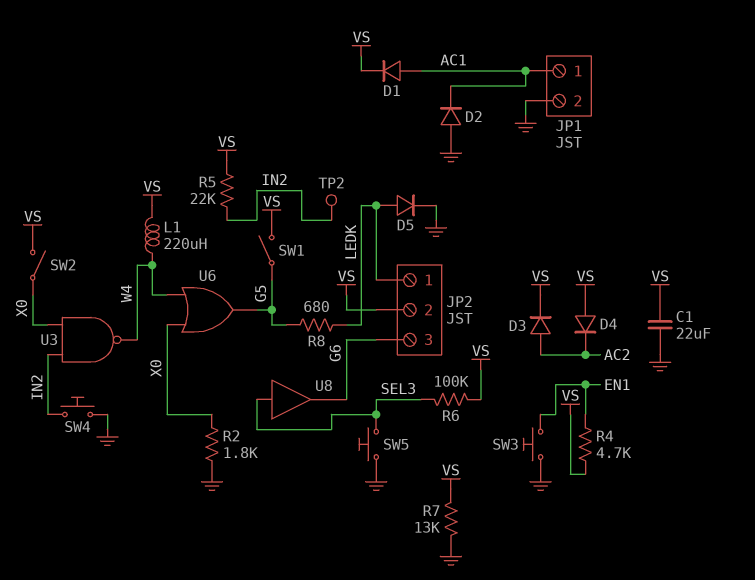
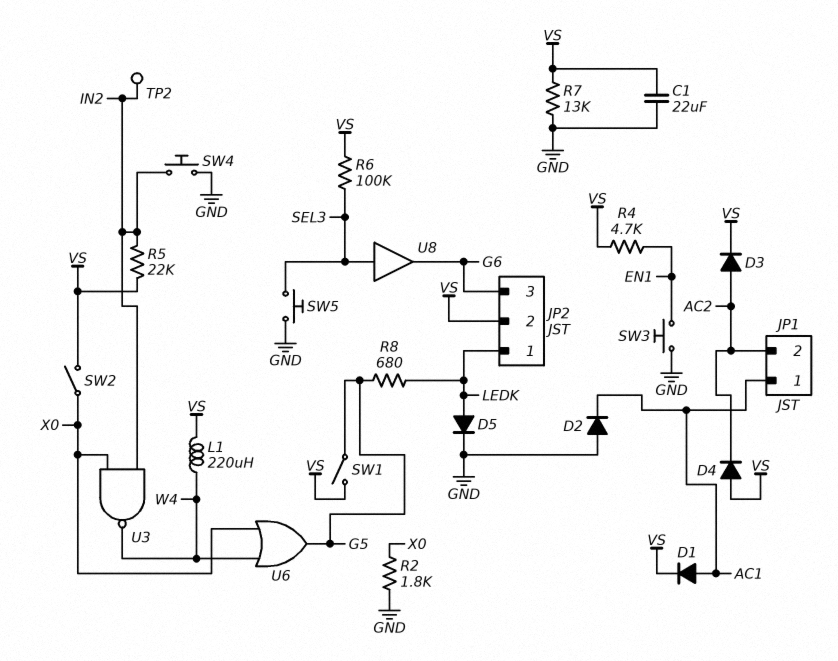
JP1 pin 2: GND -> AC2

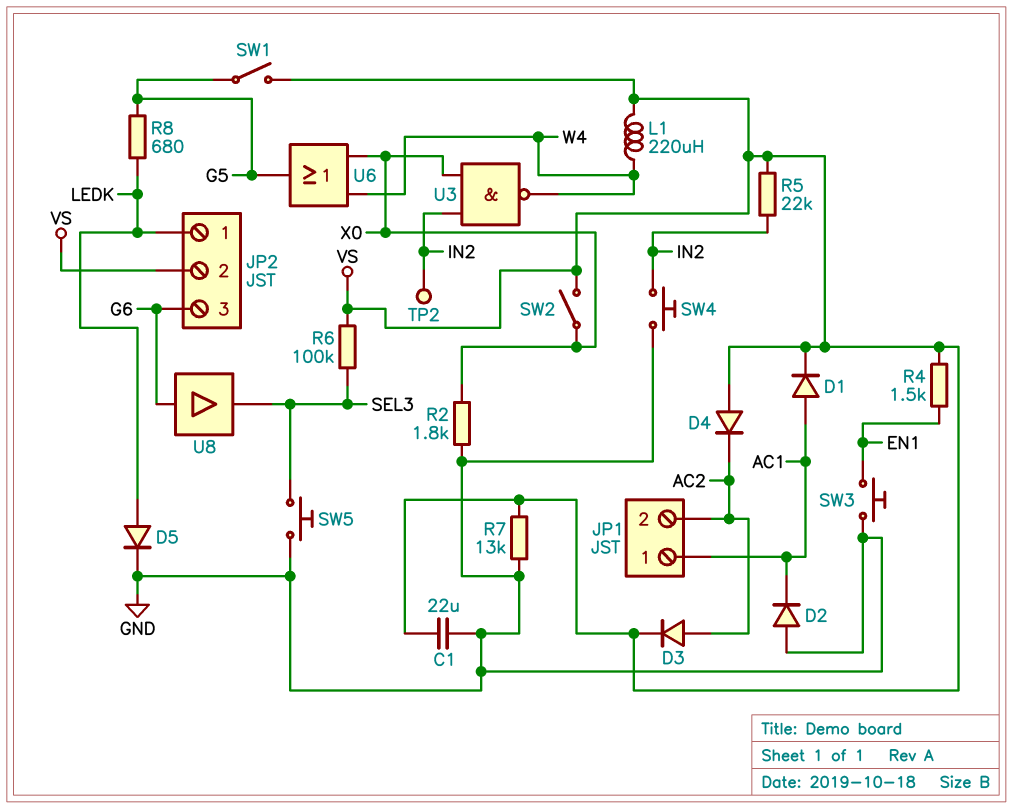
R4: 4.7k (EN1, VS) -> 1.5k (EN1, VS)
U8: buffer (in SEL3, out G6) -> buffer (in G6, out SEL3)

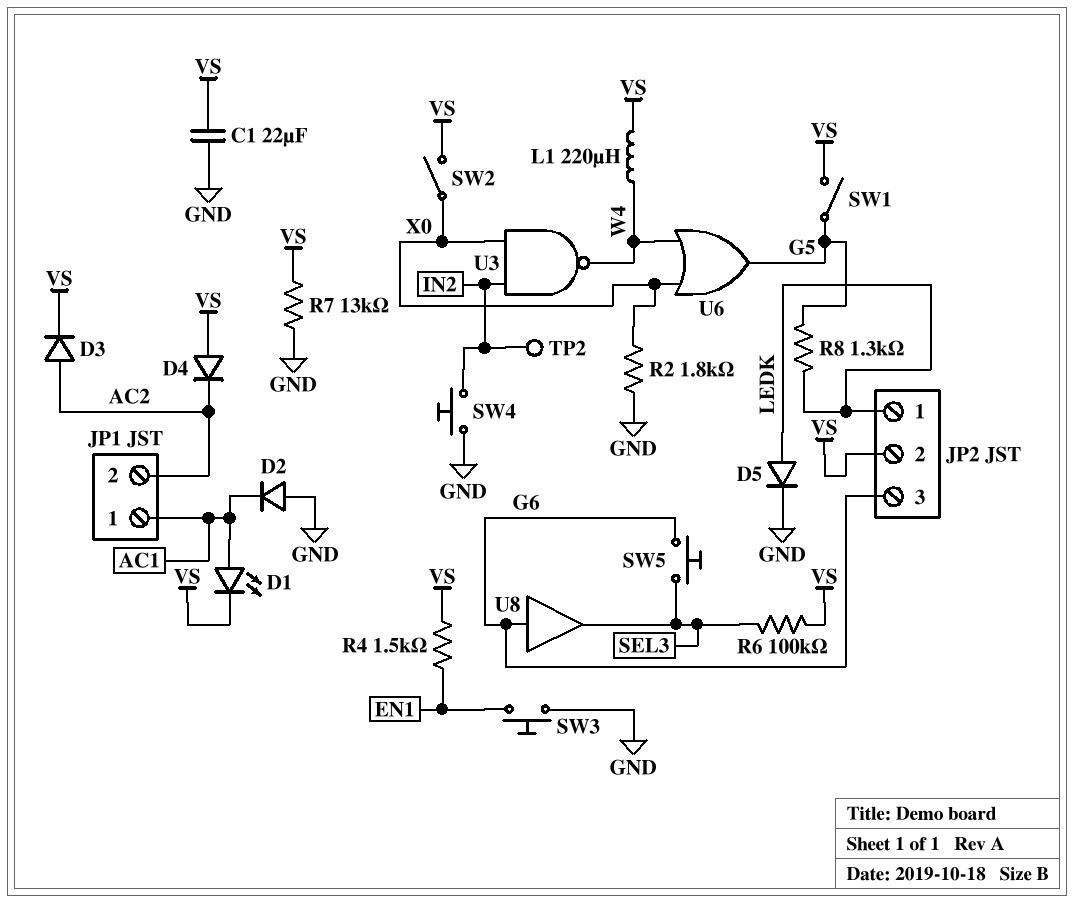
D1: diode (A AC1, K VS) -> LED (A AC1, K VS)
R5: 22k (IN2, VS) -> none
R8: 680 (G5, LEDK) -> 1.3k (G5, LEDK)
SW5: button (GND, SEL3) -> button (G6, SEL3)

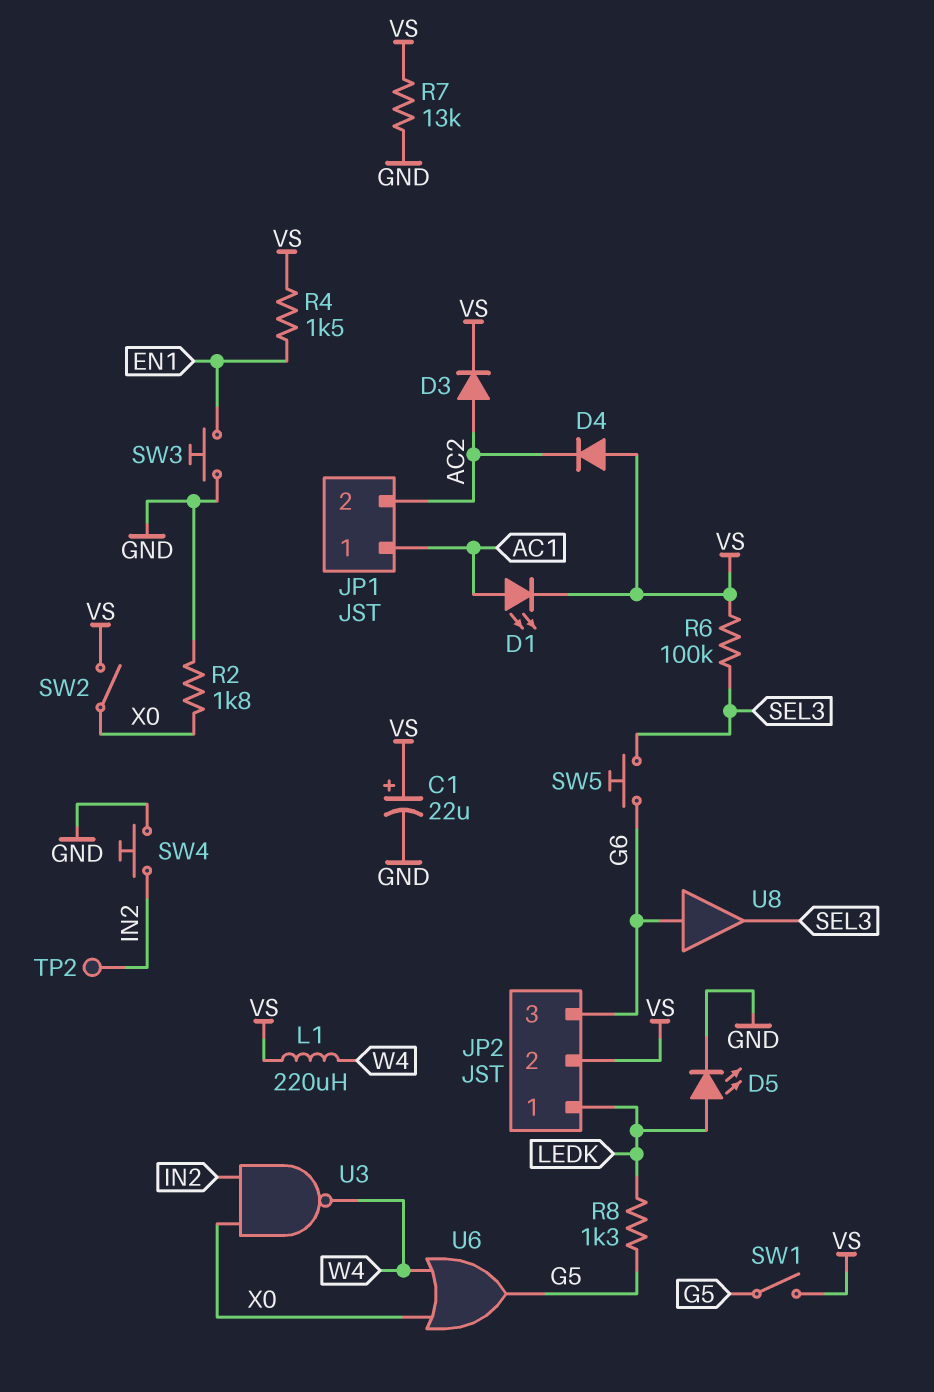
C1: 22uF (GND, VS) -> 22uF (plus VS, minus GND)
D2: diode (A GND, K AC1) -> none
D5: diode (A LEDK, K GND) -> LED (A LEDK, K GND)

